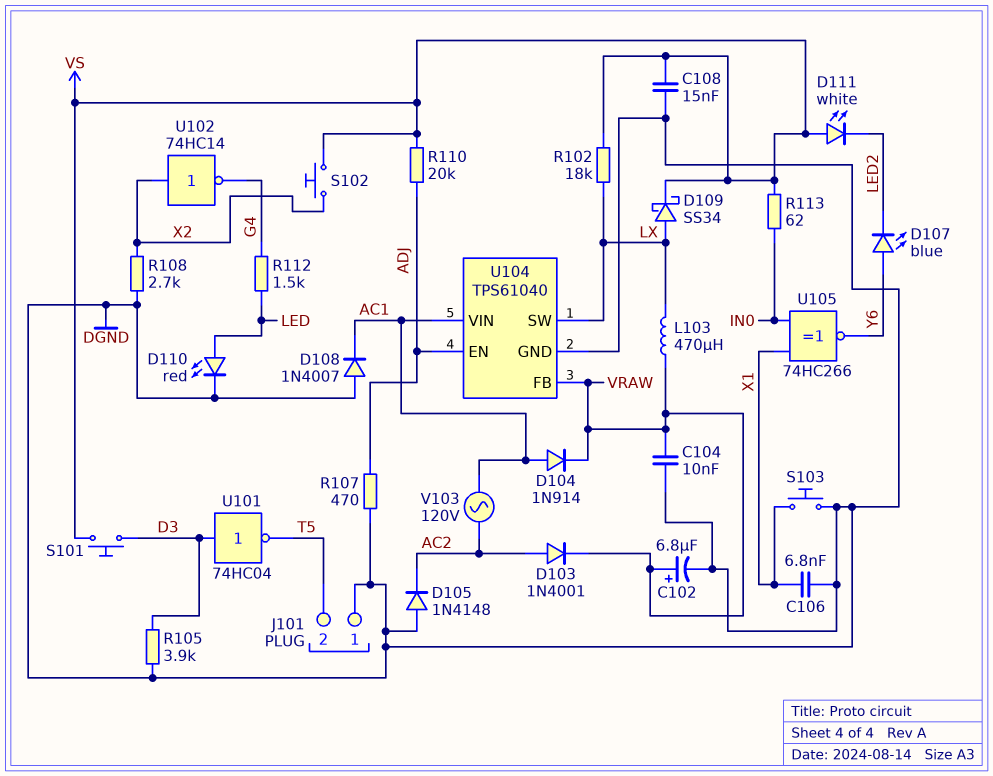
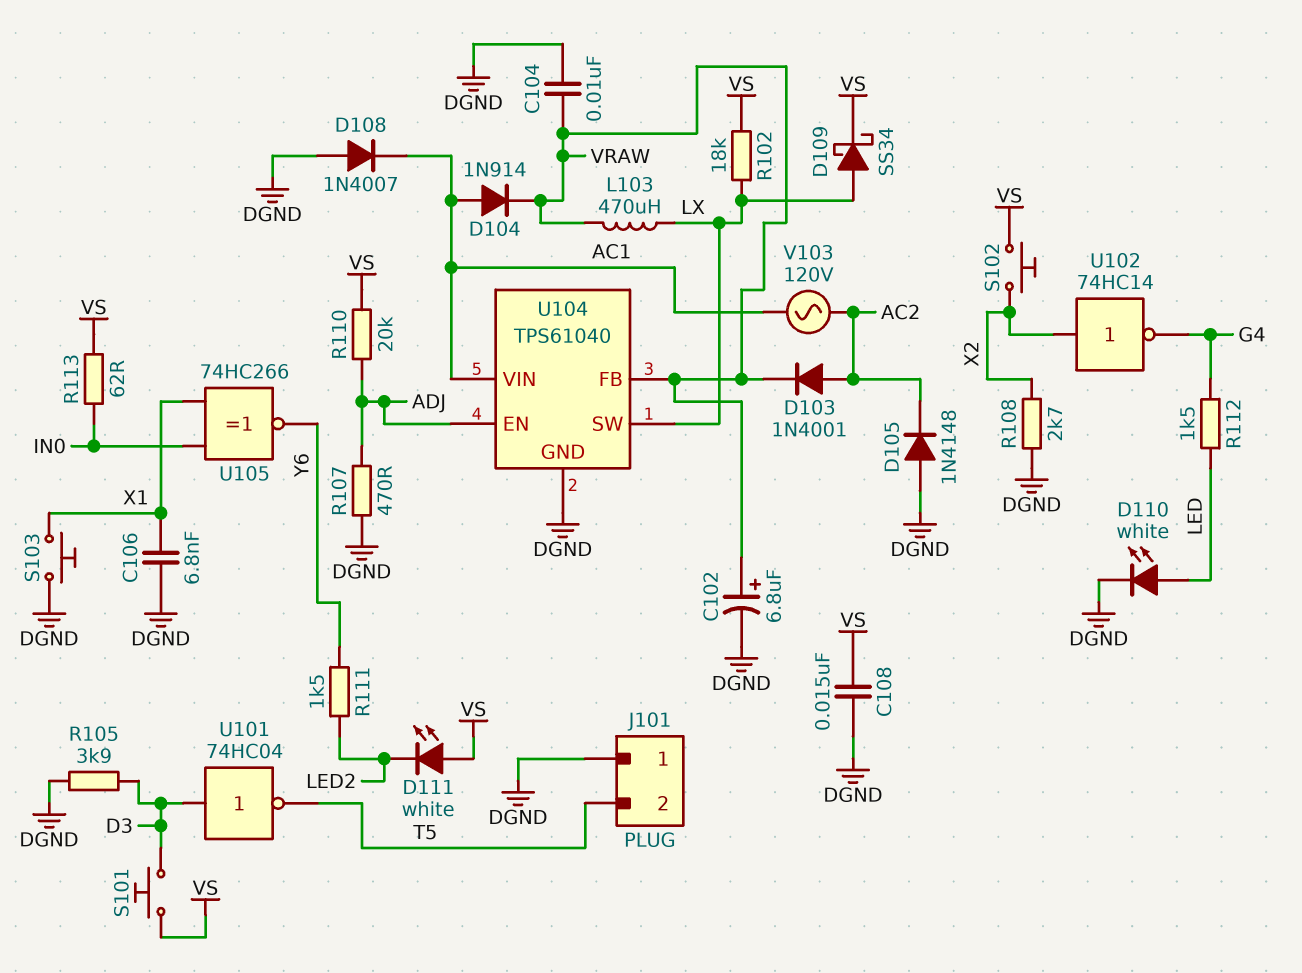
D107: LED blue (A Y6, K LED2) -> none
D110: LED red (A LED, K DGND) -> LED white (A LED, K DGND)
R111: none -> 1.5k (LED2, Y6)

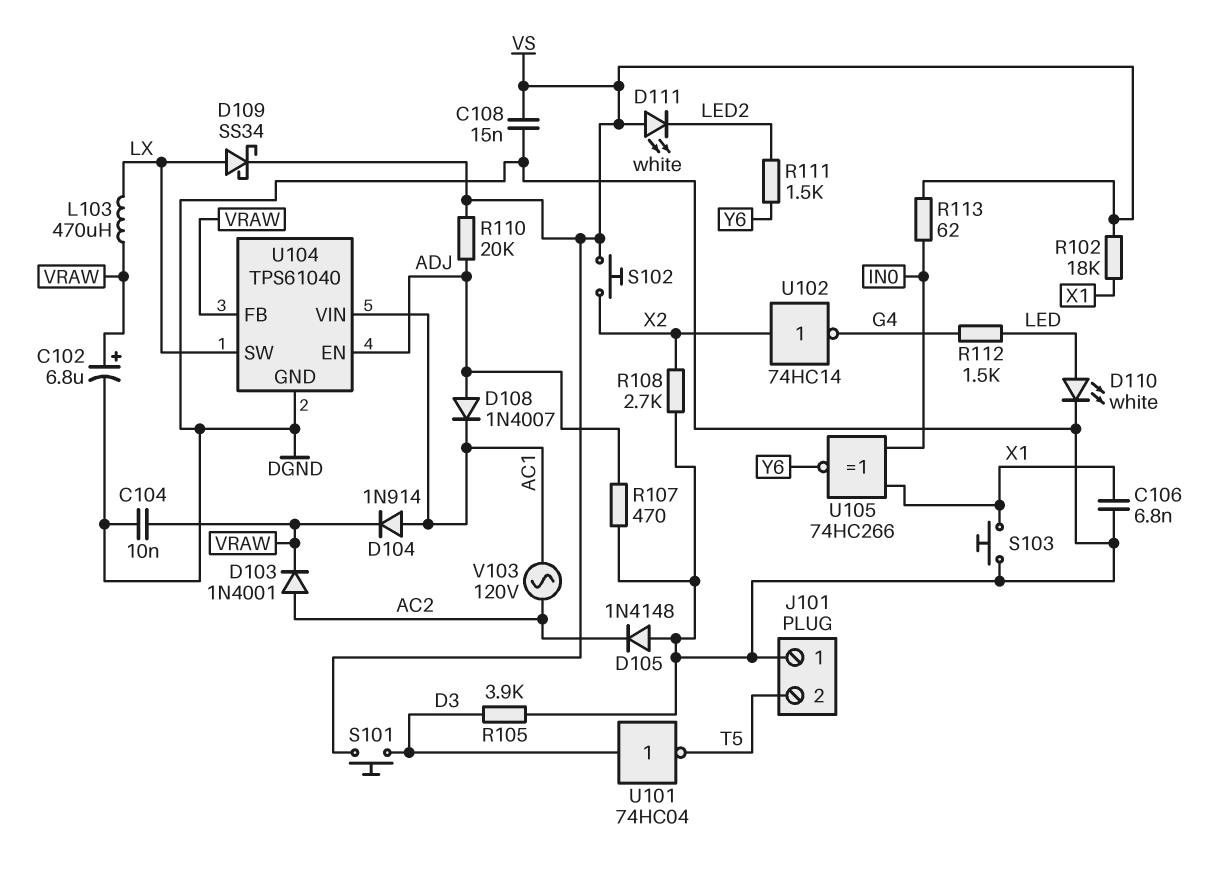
D108: diode 1N4007 (A DGND, K AC1) -> diode 1N4007 (A ADJ, K AC1)
R102: 18k (LX, VS) -> 18k (VS, X1)

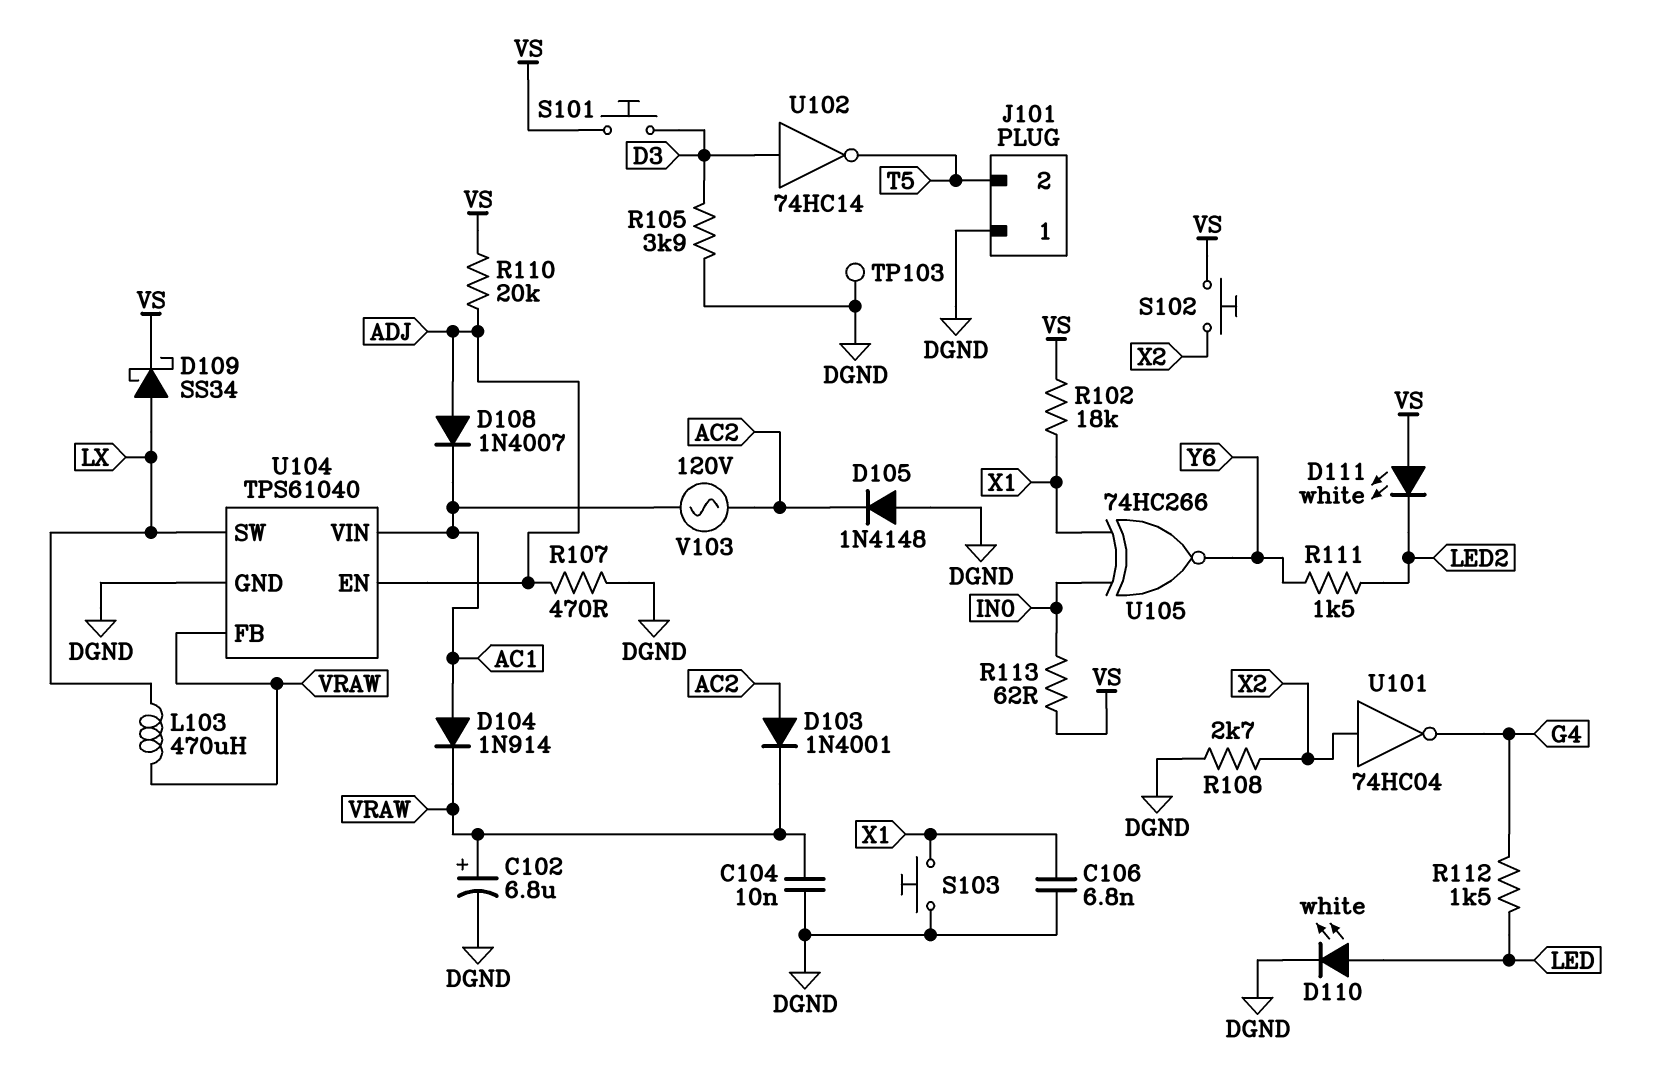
C108: 15nF (DGND, VS) -> none
TP103: none -> test point (DGND)
U101: NOT 74HC04 (in D3, out T5) -> NOT 74HC04 (in X2, out G4)
U102: NOT 74HC14 (in X2, out G4) -> NOT 74HC14 (in D3, out T5)

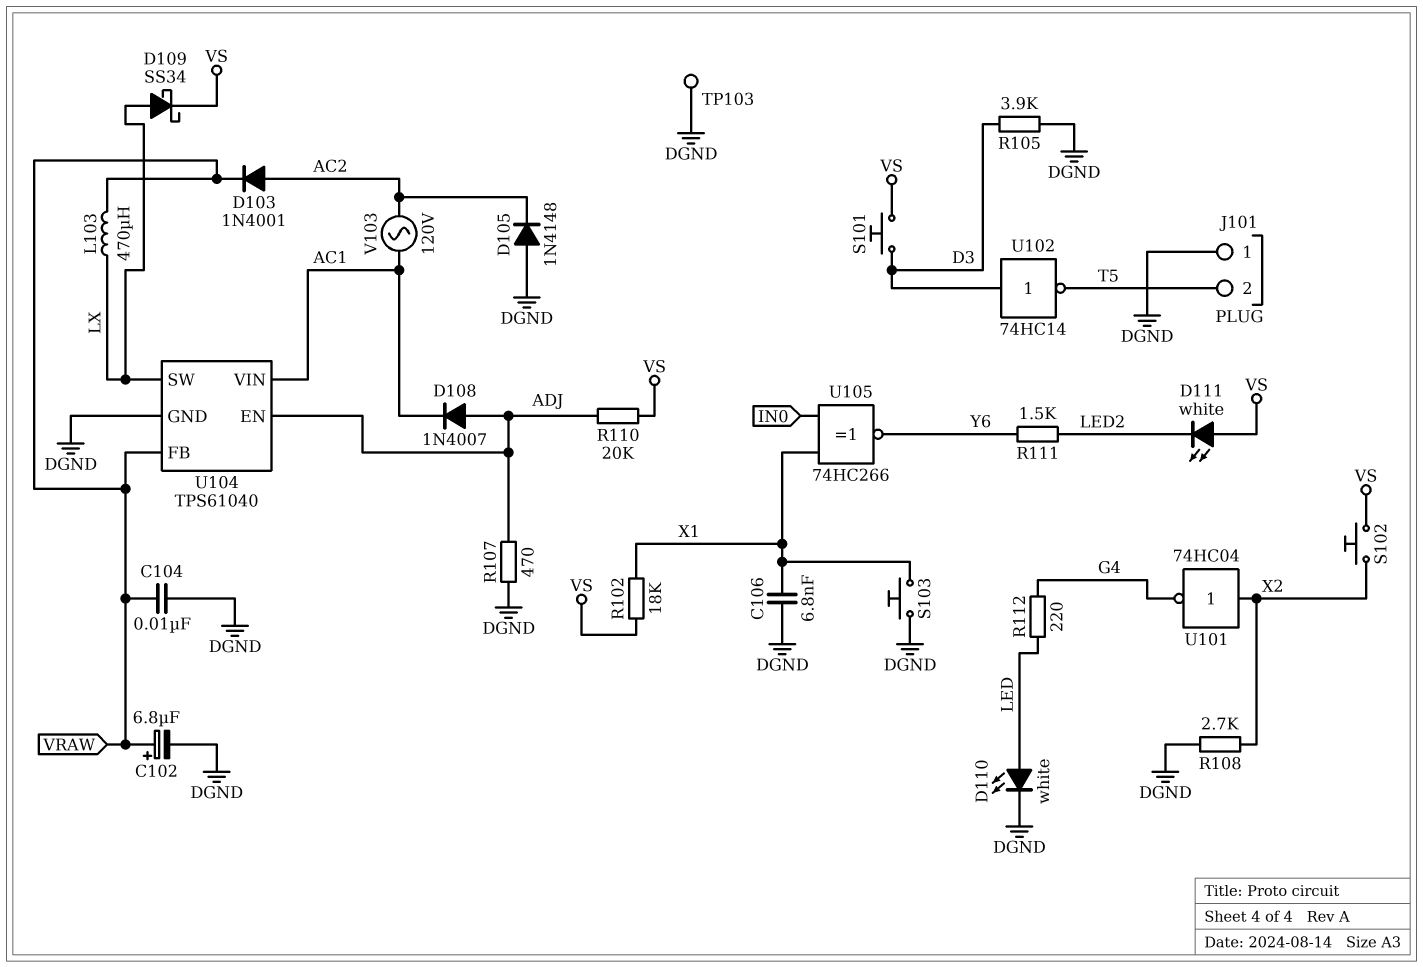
D104: diode 1N914 (A AC1, K VRAW) -> none
R112: 1.5k (G4, LED) -> 220 (G4, LED)
R113: 62 (IN0, VS) -> none

